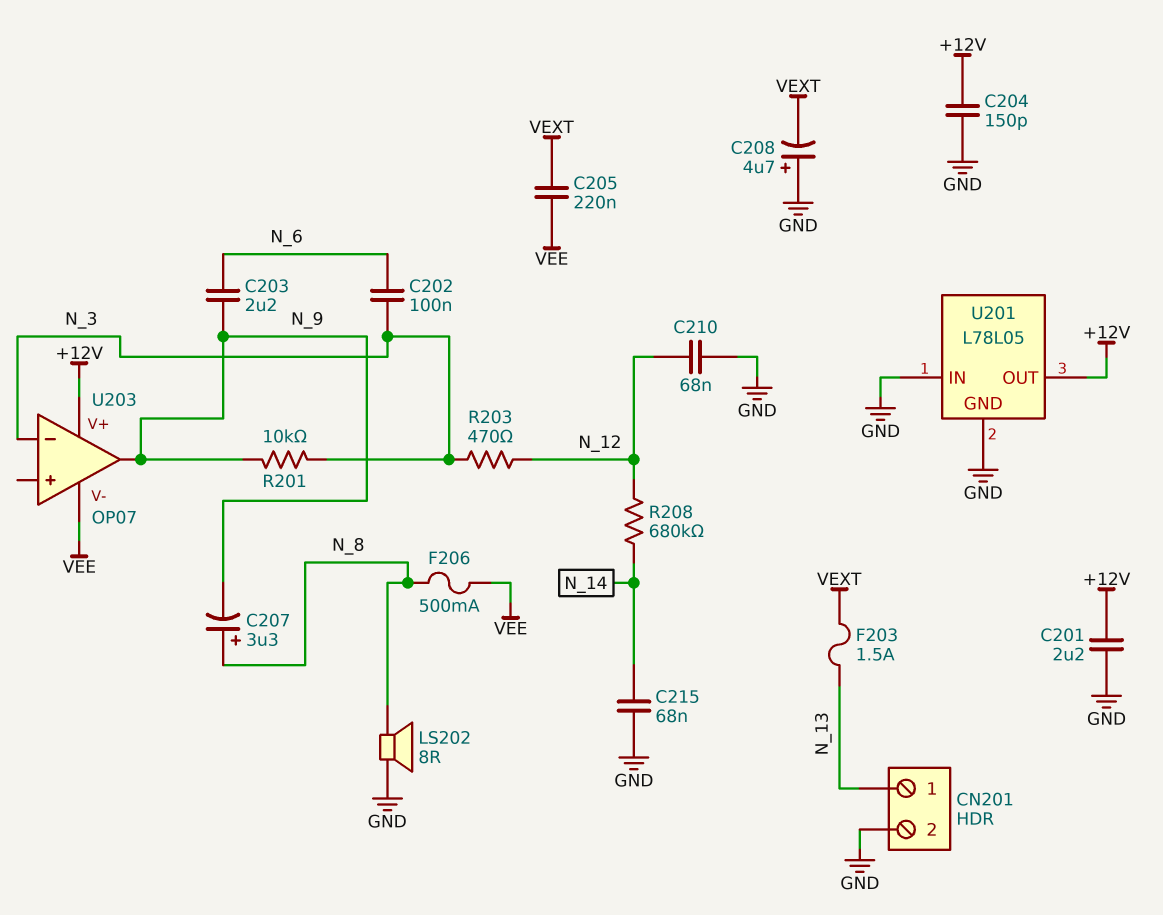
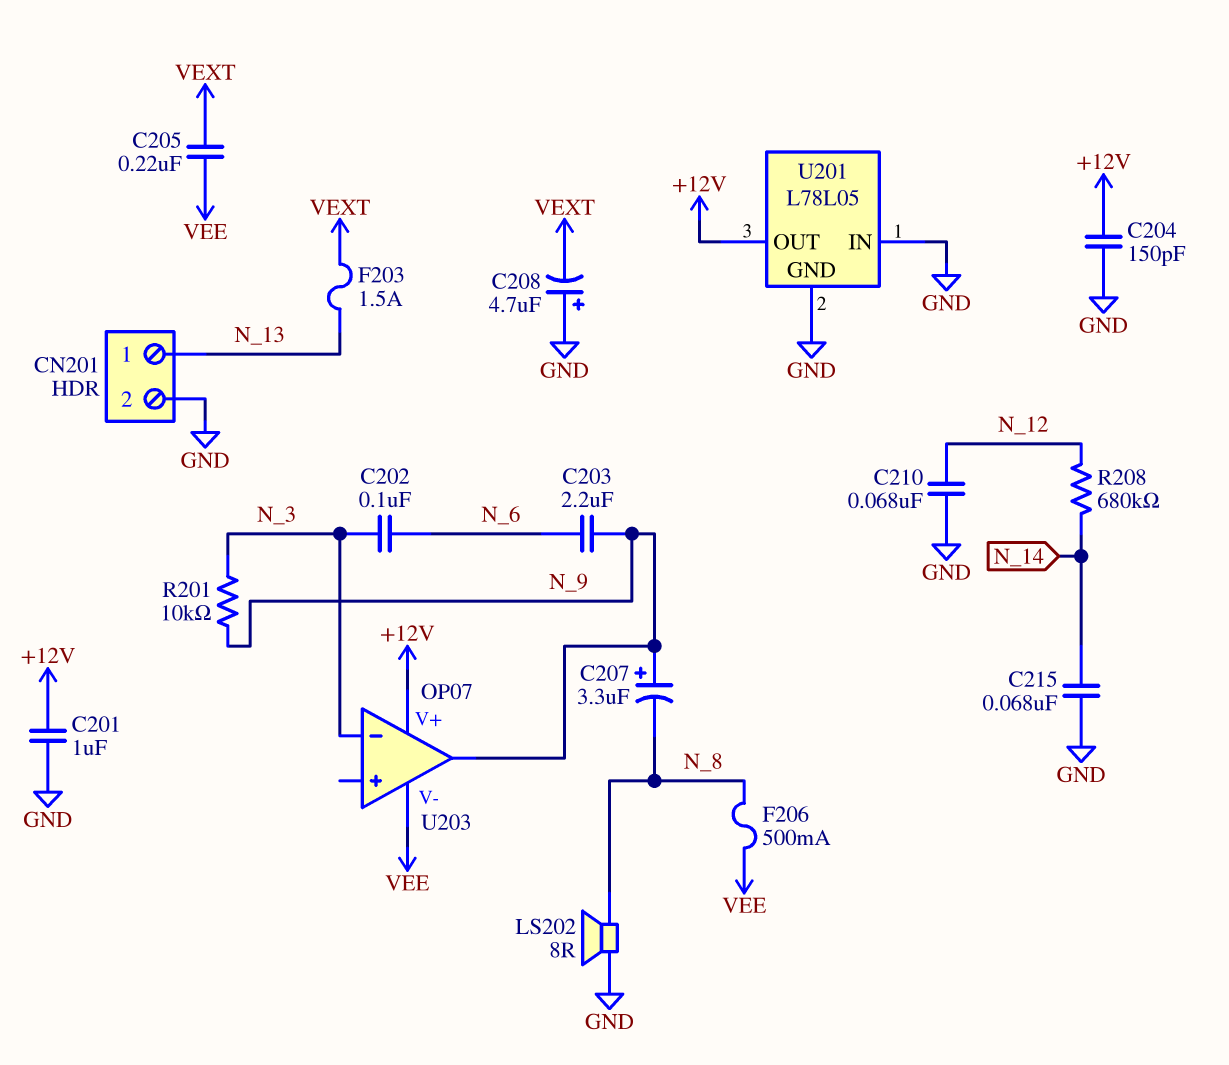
C201: 2.2uF (+12V, GND) -> 1uF (+12V, GND)
C207: 3.3uF (plus N_8, minus N_9) -> 3.3uF (plus N_9, minus N_8)
R203: 470 (N_3, N_12) -> none

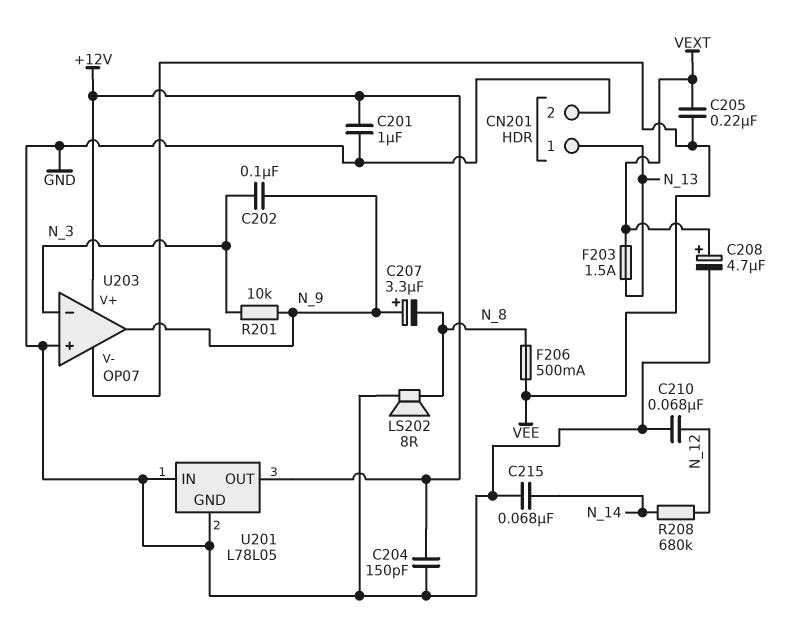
C202: 100nF (N_3, N_6) -> 100nF (N_3, N_9)
C203: 2.2uF (N_6, N_9) -> none
C208: 4.7uF (plus GND, minus VEXT) -> 4.7uF (plus VEXT, minus GND)
U203 pin in+: none -> GND

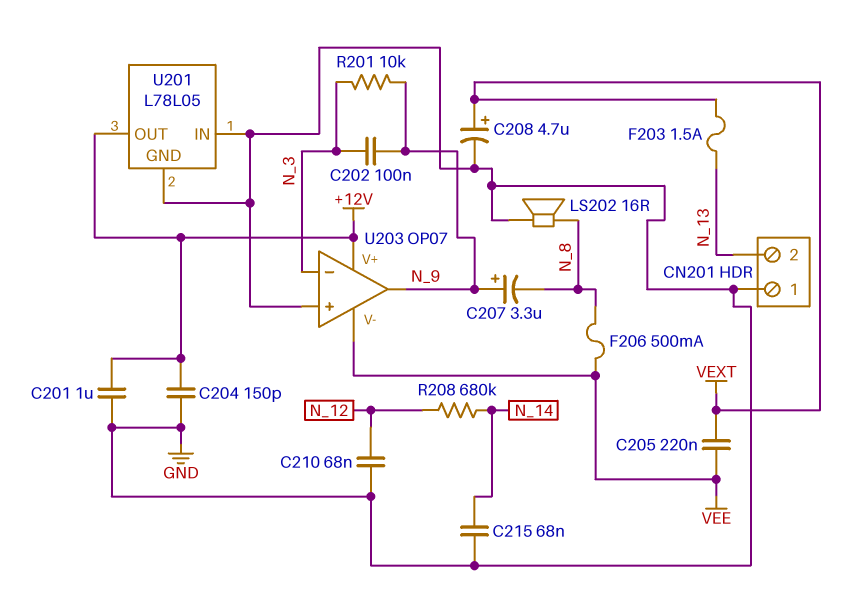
CN201 pin 1: N_13 -> GND
CN201 pin 2: GND -> N_13
LS202: speaker 8R (GND, N_8) -> speaker 16R (GND, N_8)

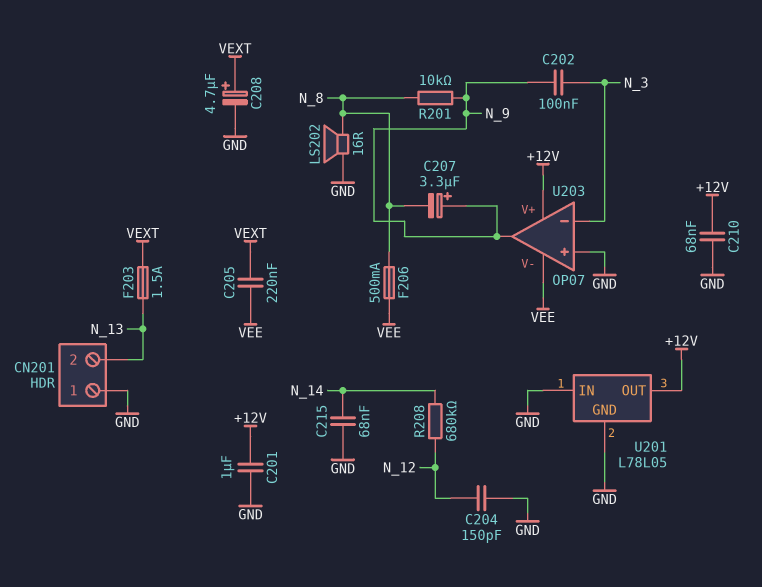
C204: 150pF (+12V, GND) -> 150pF (GND, N_12)
C210: 68nF (GND, N_12) -> 68nF (+12V, GND)
R201: 10k (N_3, N_9) -> 10k (N_8, N_9)

